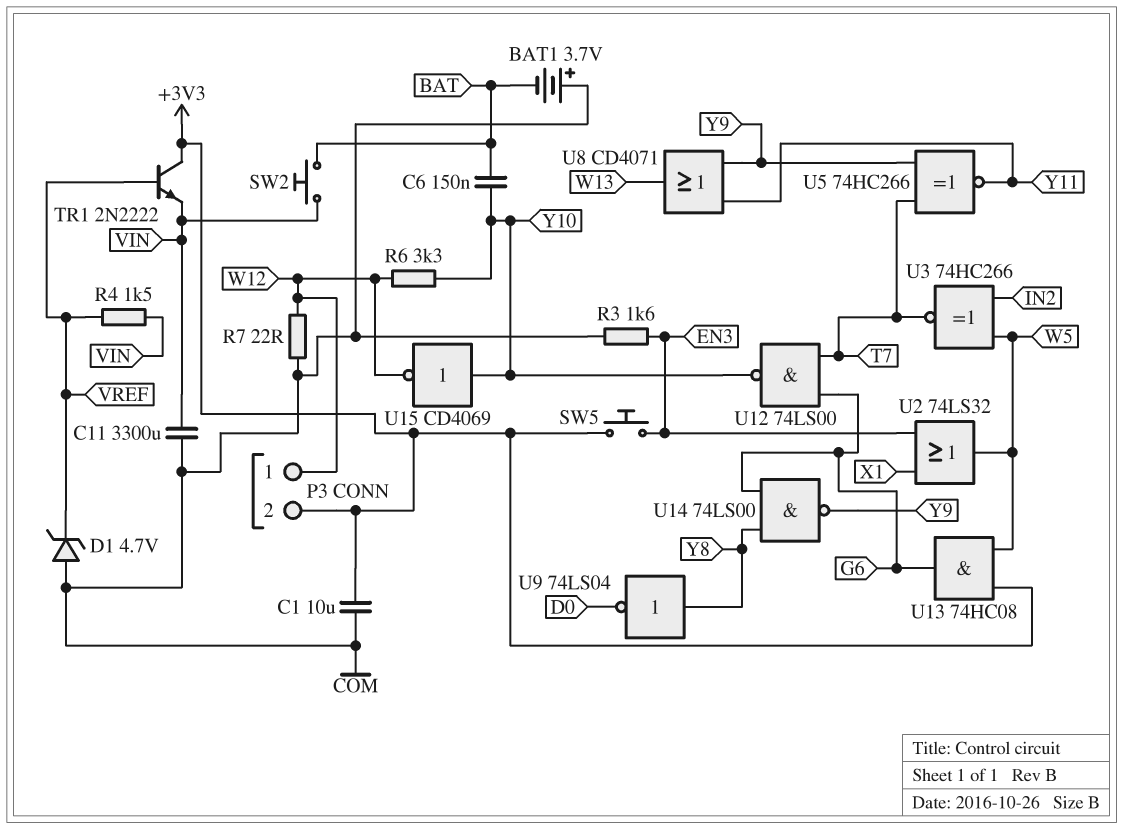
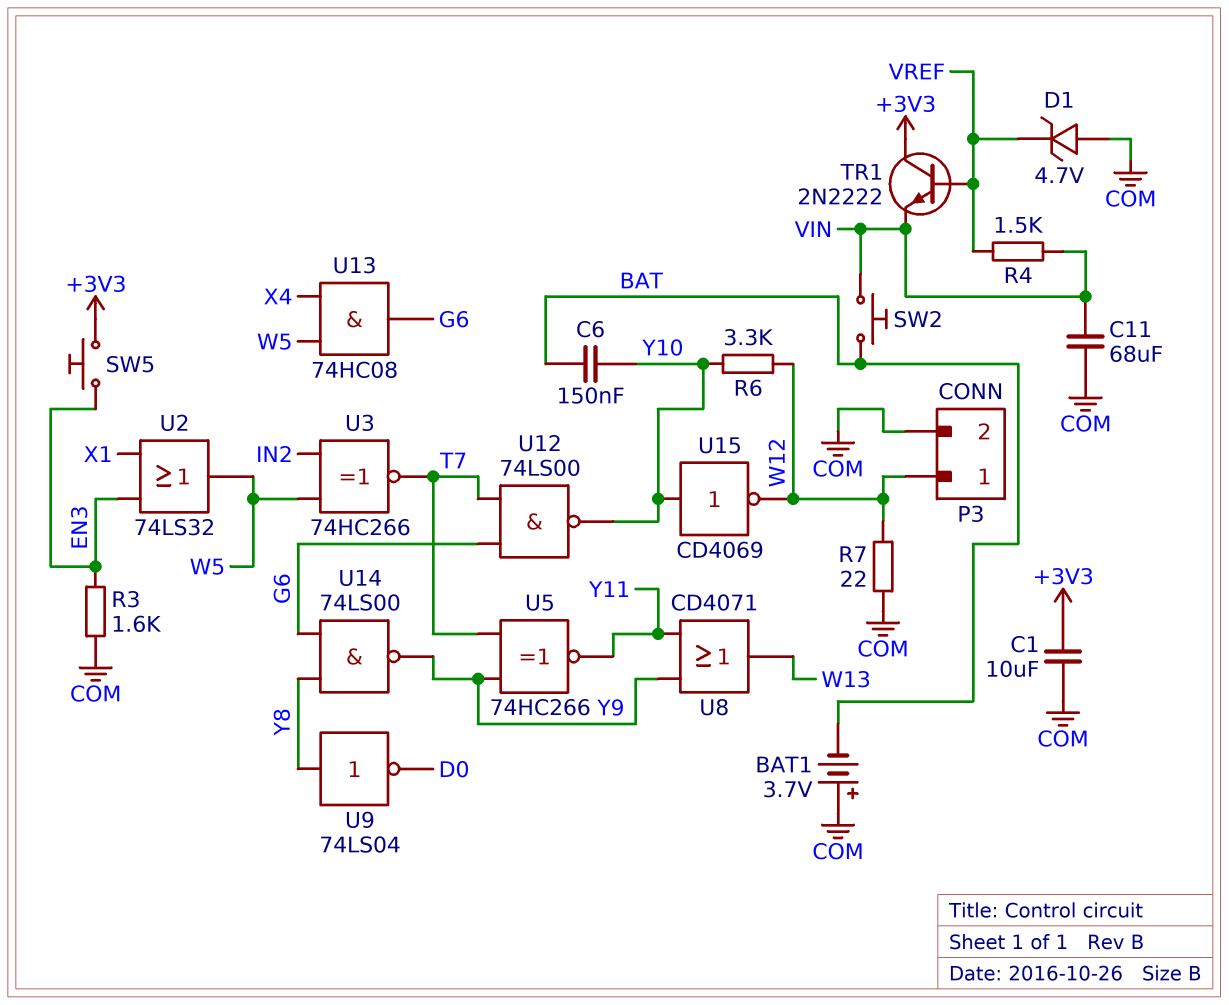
C11: 3300uF (COM, VIN) -> 68uF (COM, VIN)
P3 pin 2: +3V3 -> COM
U13: AND 74HC08 (in +3V3, in W5, out G6) -> AND 74HC08 (in W5, in X4, out G6)

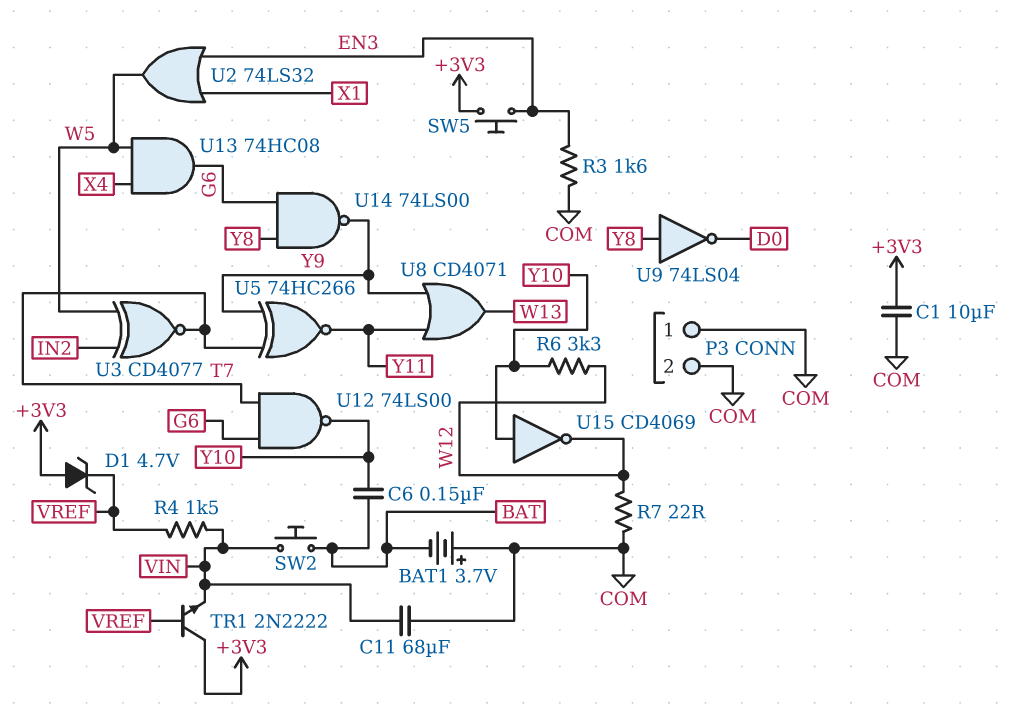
D1: zener 4.7V (A COM, K VREF) -> zener 4.7V (A +3V3, K VREF)
P3 pin 1: W12 -> COM
U3: XNOR 74HC266 (in IN2, in W5, out T7) -> XNOR CD4077 (in IN2, in W5, out T7)

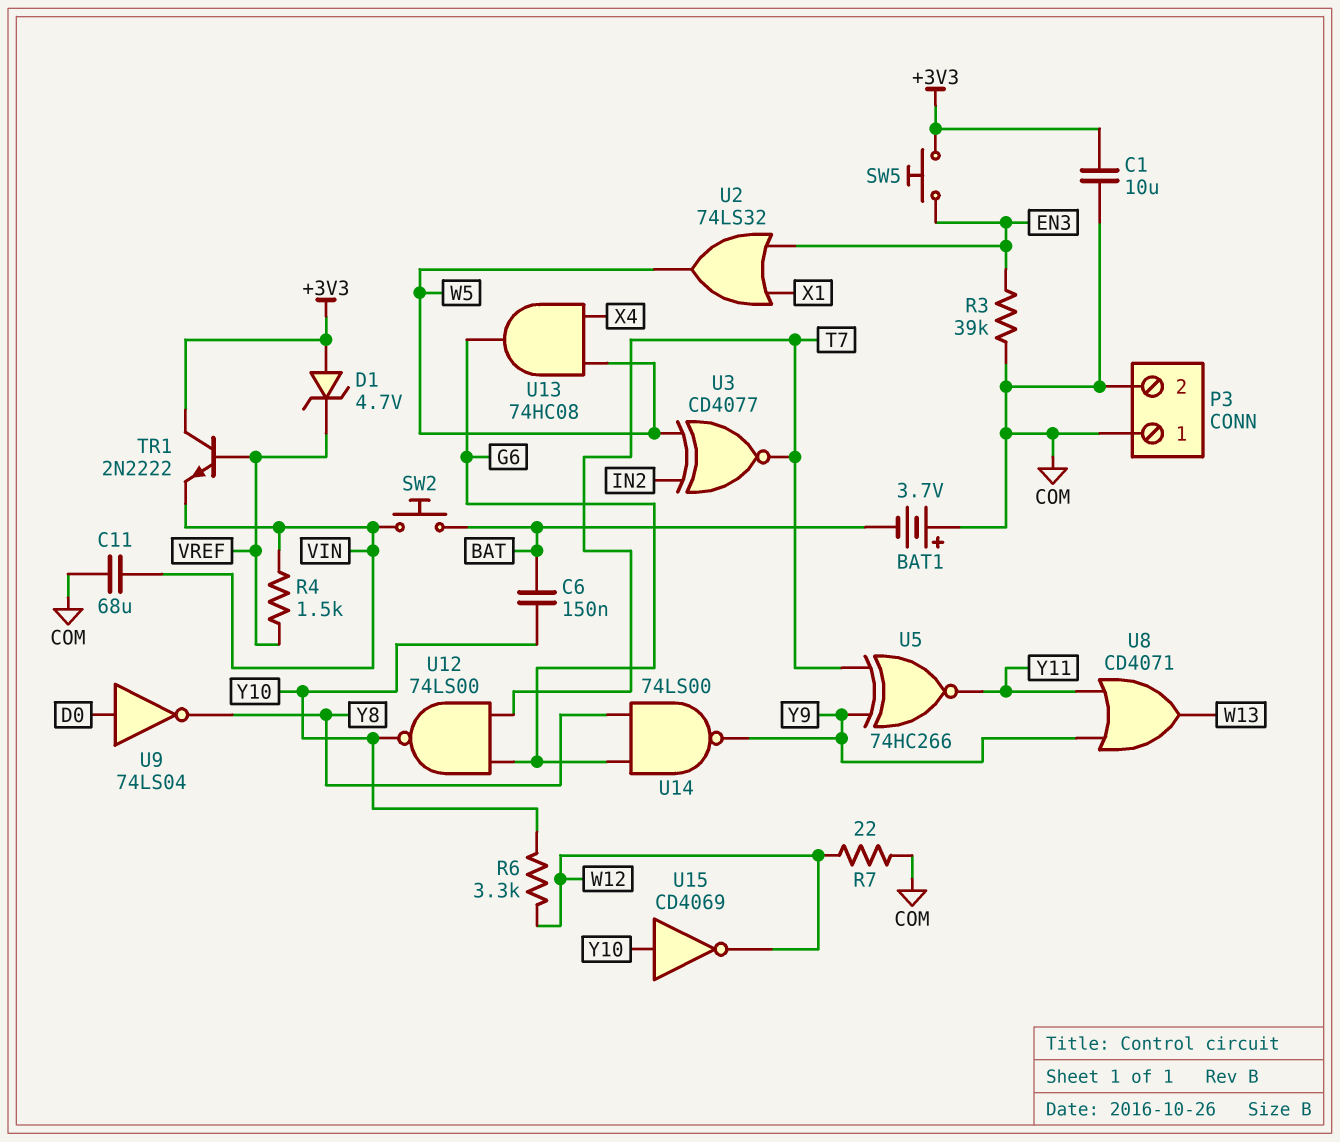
R3: 1.6k (COM, EN3) -> 39k (COM, EN3)
U9: NOT 74LS04 (in Y8, out D0) -> NOT 74LS04 (in D0, out Y8)

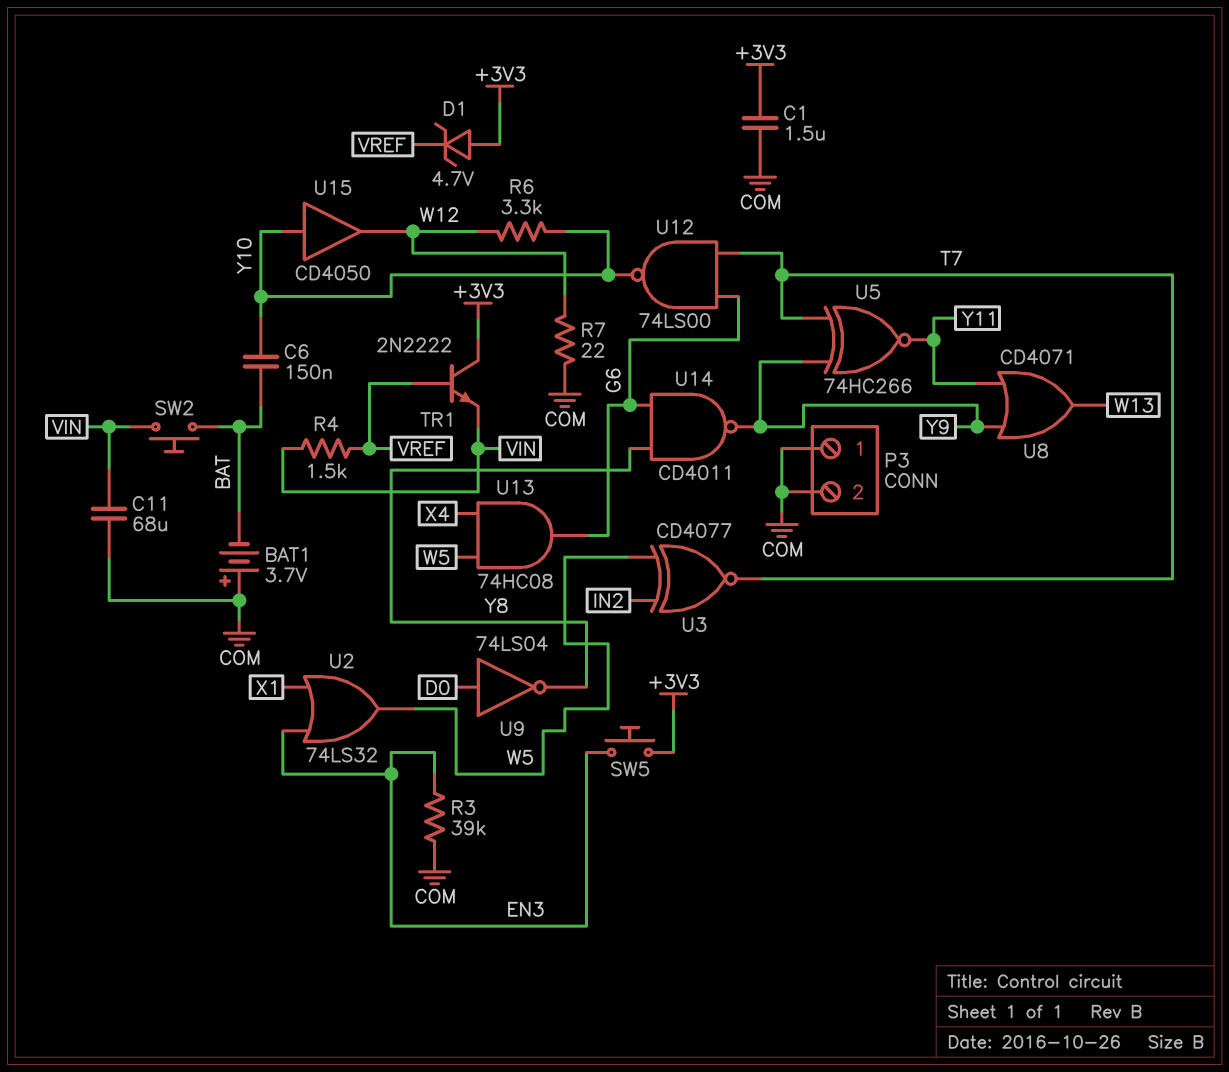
C1: 10uF (+3V3, COM) -> 1.5uF (+3V3, COM)
U14: NAND 74LS00 (in G6, in Y8, out Y9) -> NAND CD4011 (in G6, in Y8, out Y9)
U15: NOT CD4069 (in Y10, out W12) -> buffer CD4050 (in Y10, out W12)

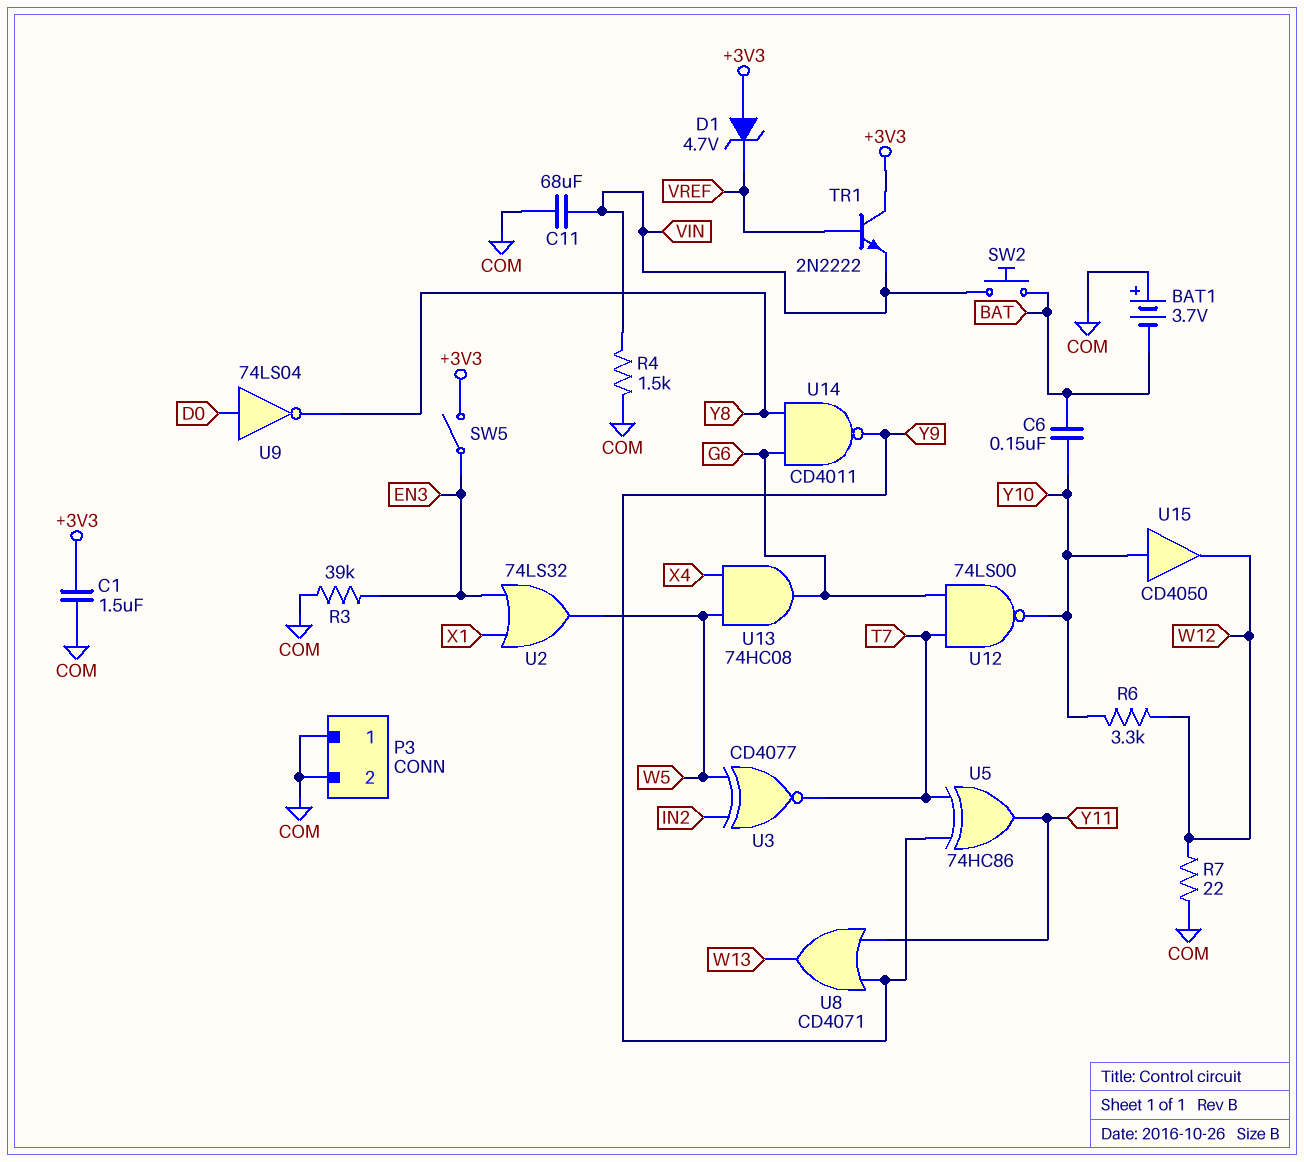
R4: 1.5k (VIN, VREF) -> 1.5k (COM, VIN)
SW5: button (+3V3, EN3) -> switch (+3V3, EN3)
U5: XNOR 74HC266 (in T7, in Y9, out Y11) -> XOR 74HC86 (in T7, in Y9, out Y11)

